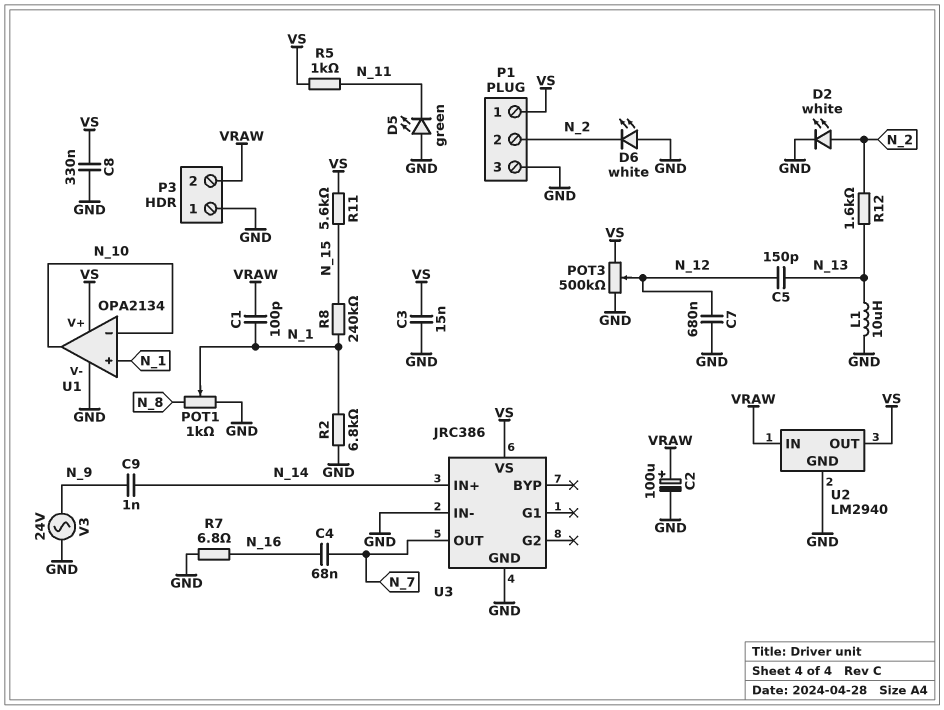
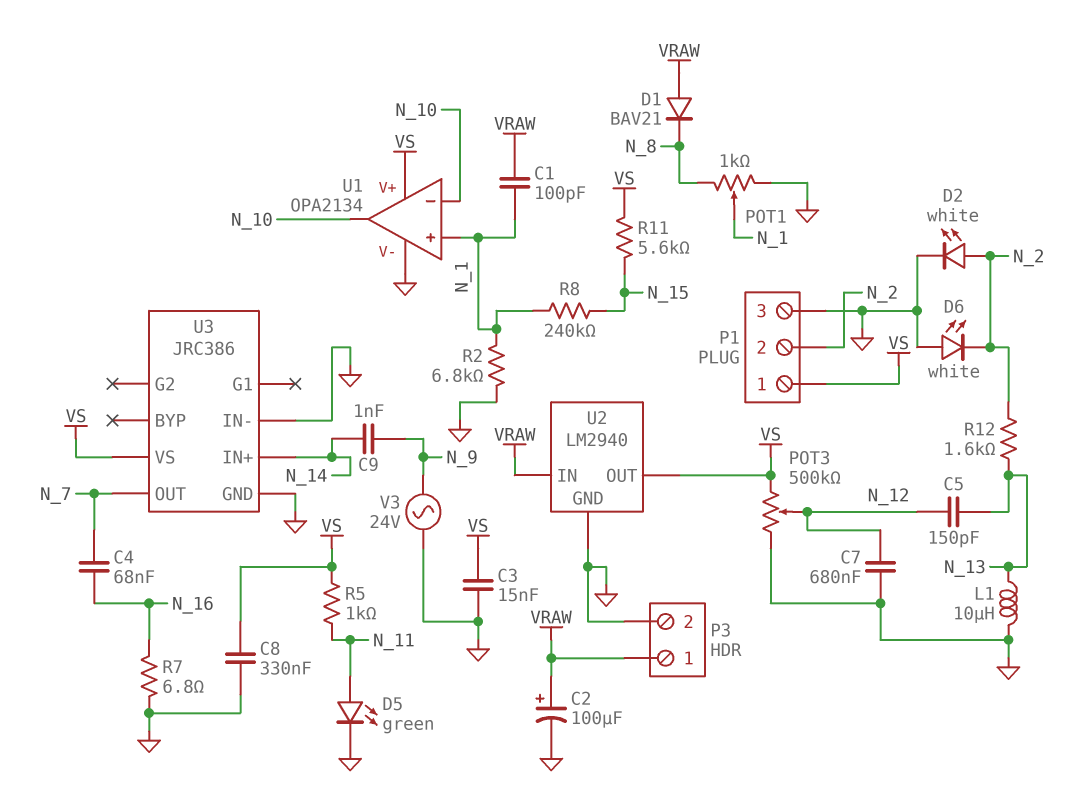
D1: none -> diode BAV21 (A VRAW, K N_8)
D5: LED green (A GND, K N_11) -> LED green (A N_11, K GND)
P3 pin 1: GND -> VRAW
P3 pin 2: VRAW -> GND

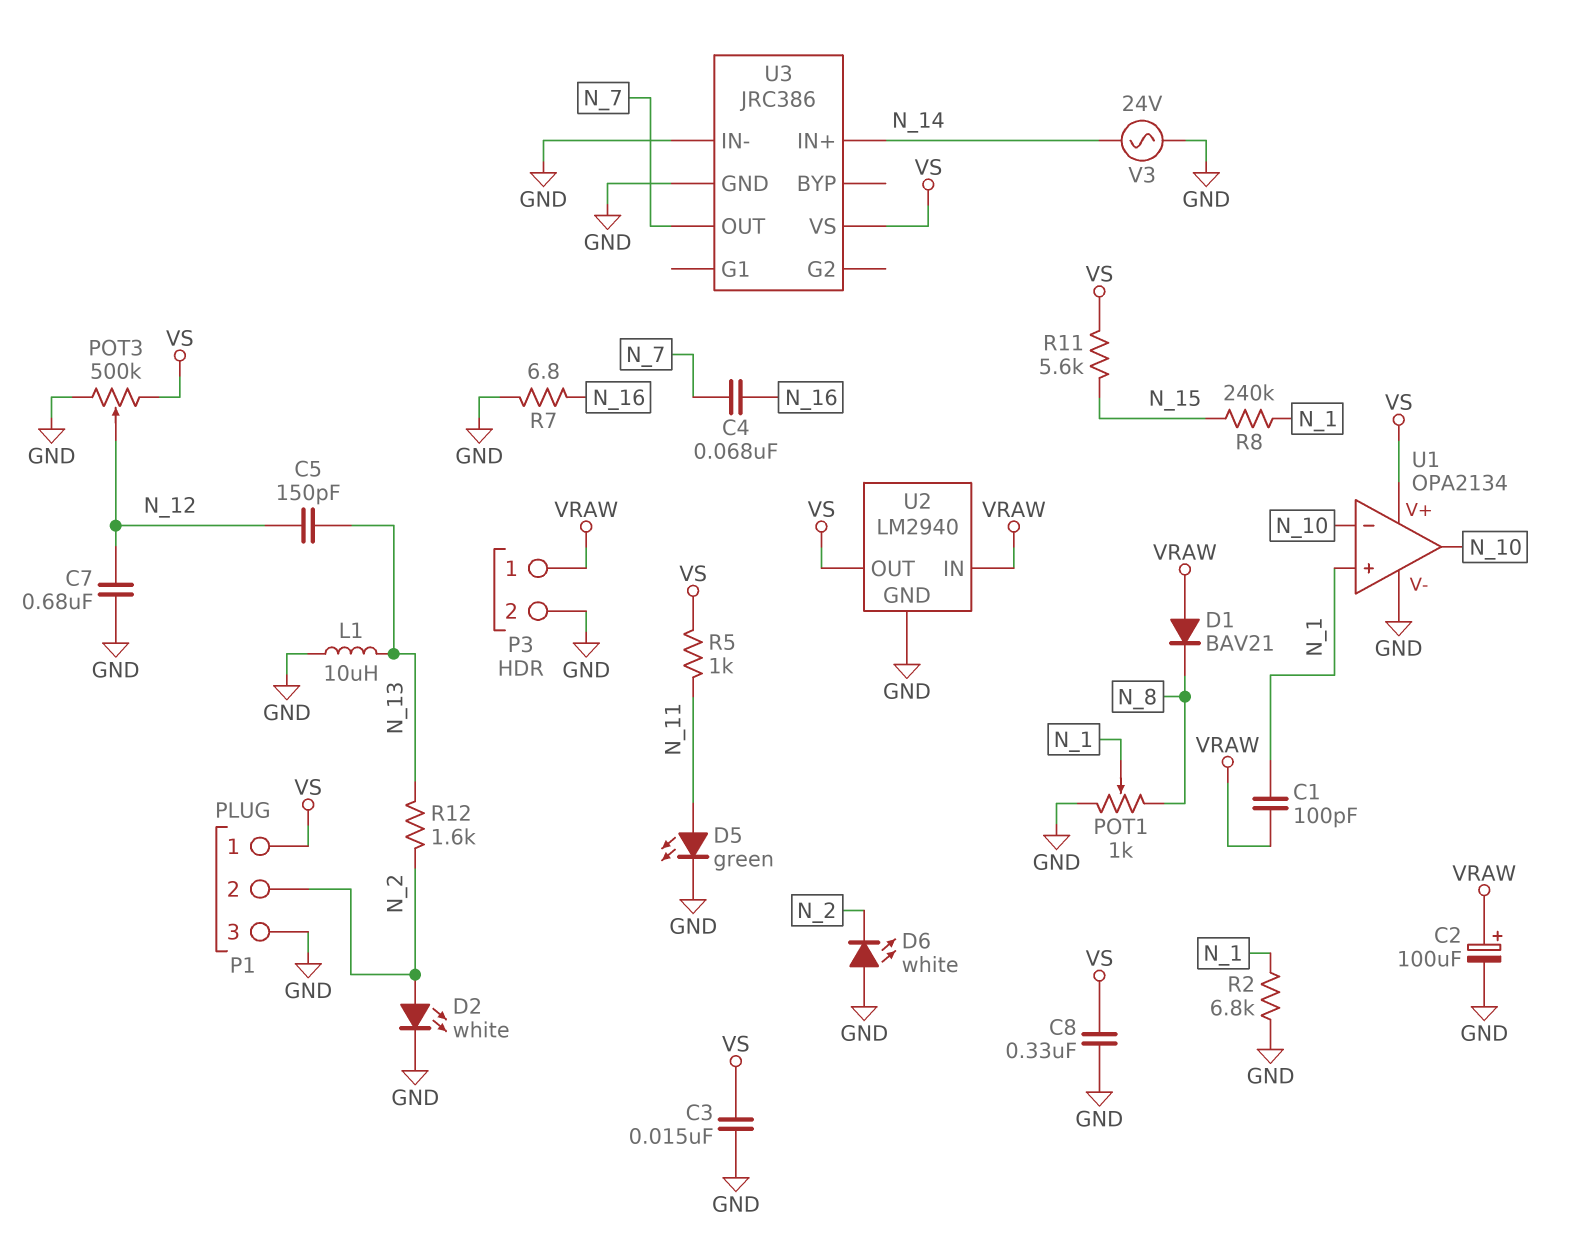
C9: 1nF (N_9, N_14) -> none
V3: AC 24V (GND, N_9) -> AC 24V (GND, N_14)

